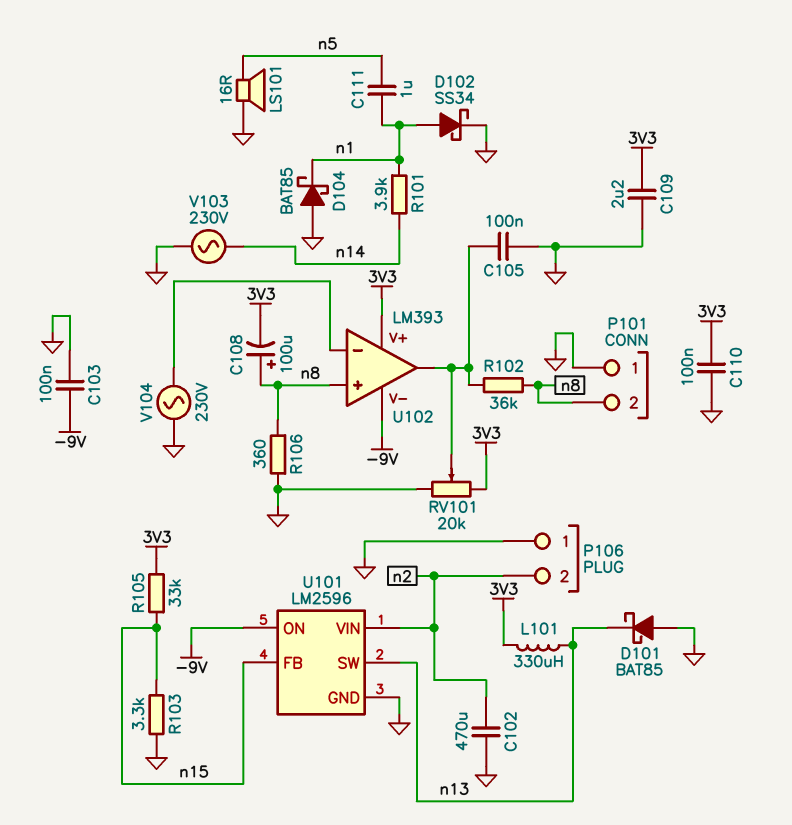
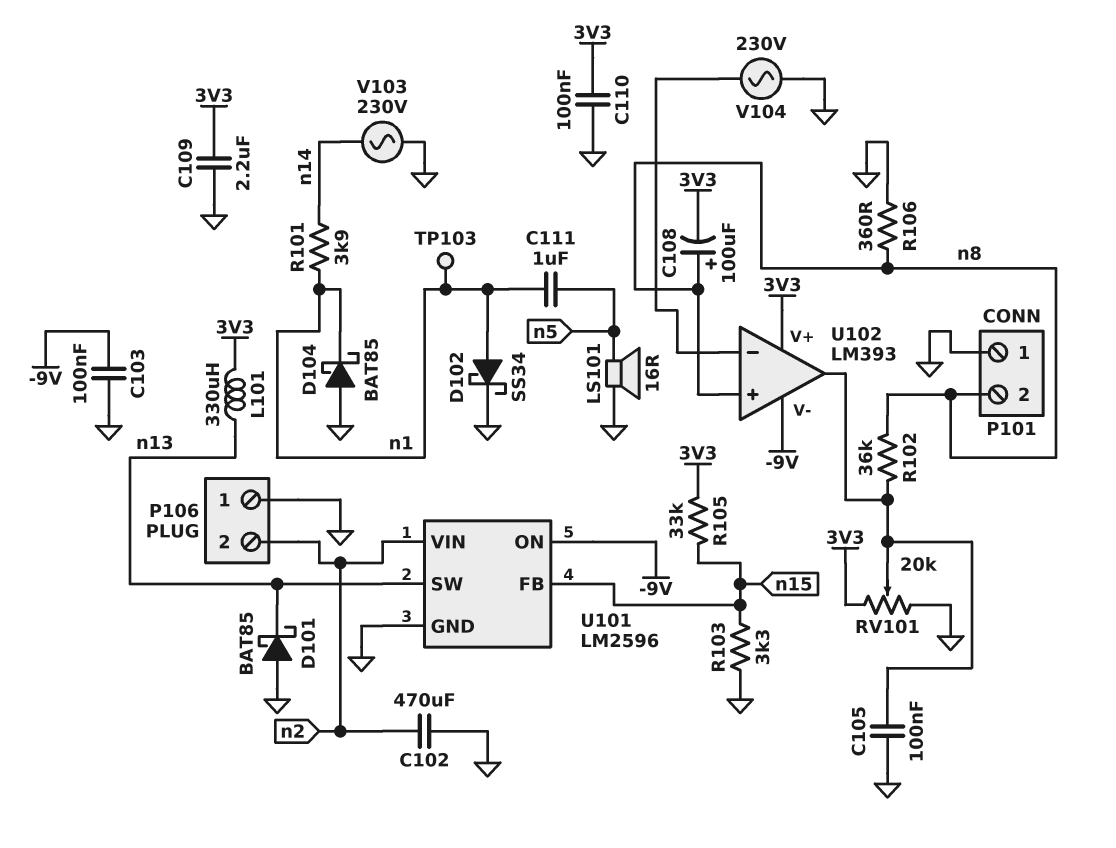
TP103: none -> test point (n1)

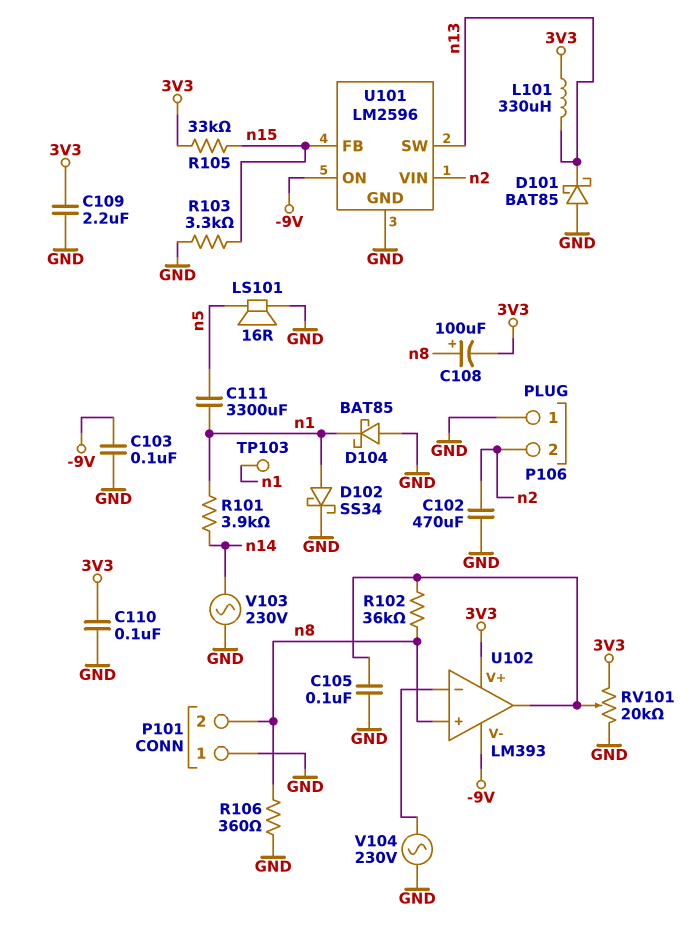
C111: 1uF (n1, n5) -> 3300uF (n1, n5)

